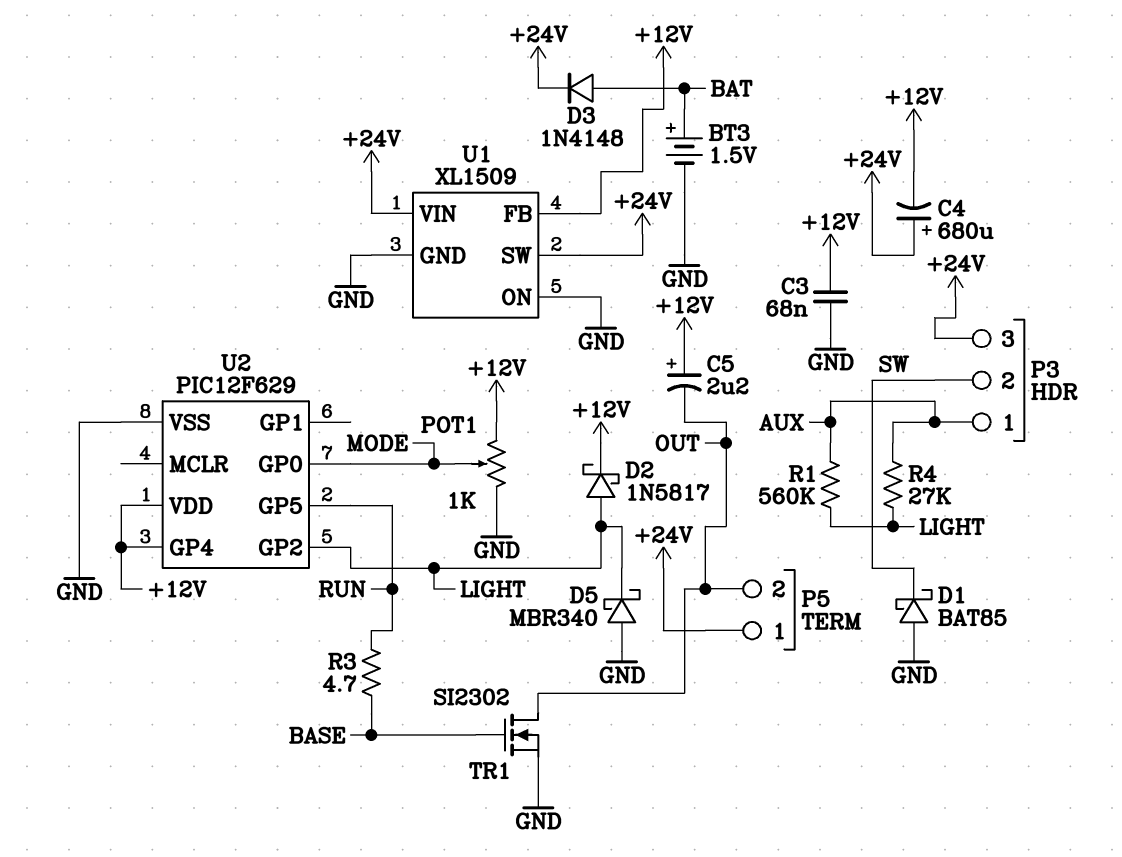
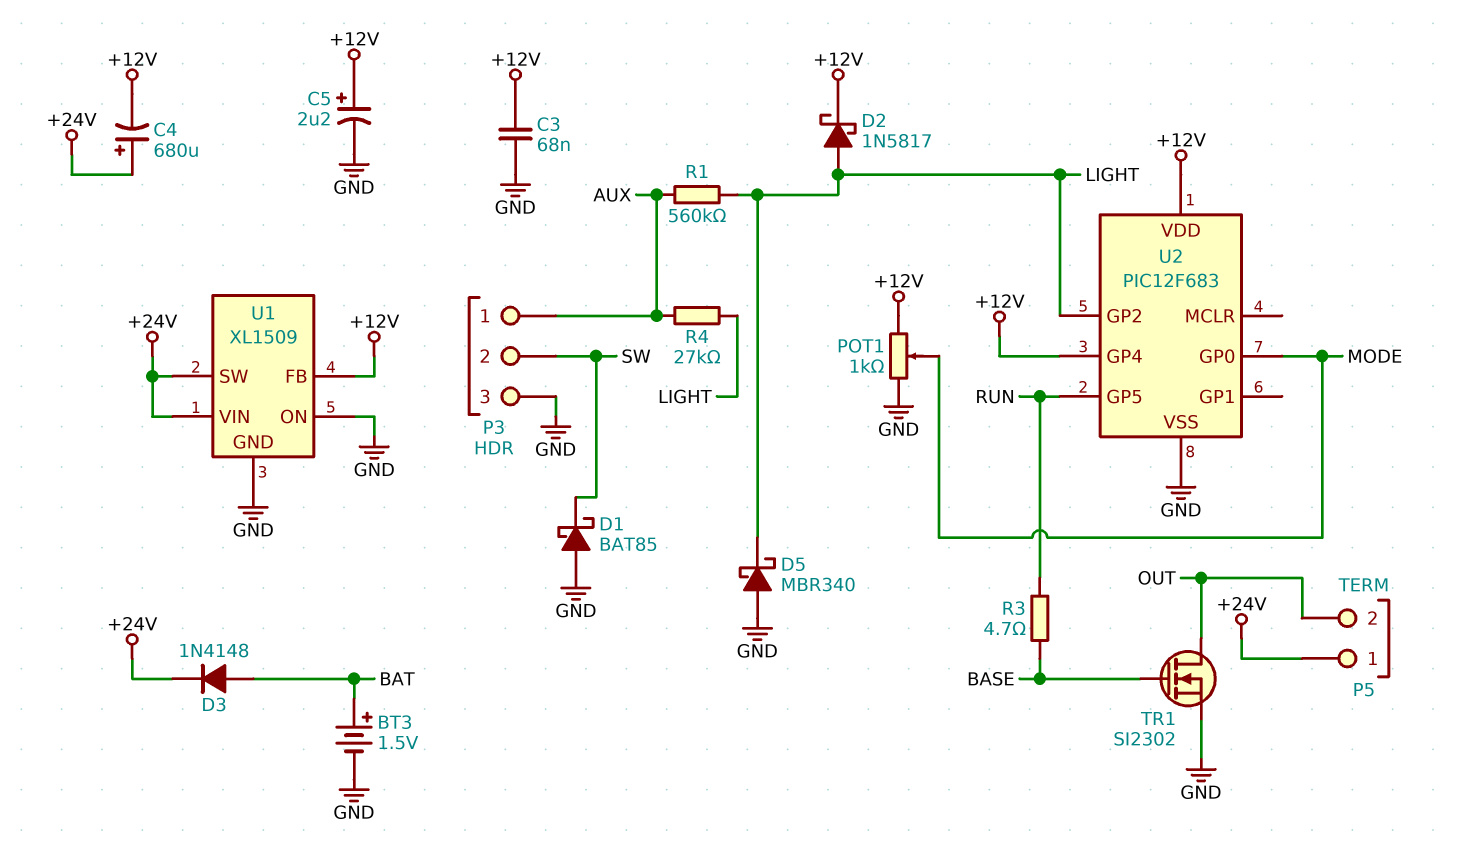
C5: 2.2uF (plus +12V, minus OUT) -> 2.2uF (plus +12V, minus GND)
P3 pin 3: +24V -> GND
U2: PIC12F629 -> PIC12F683

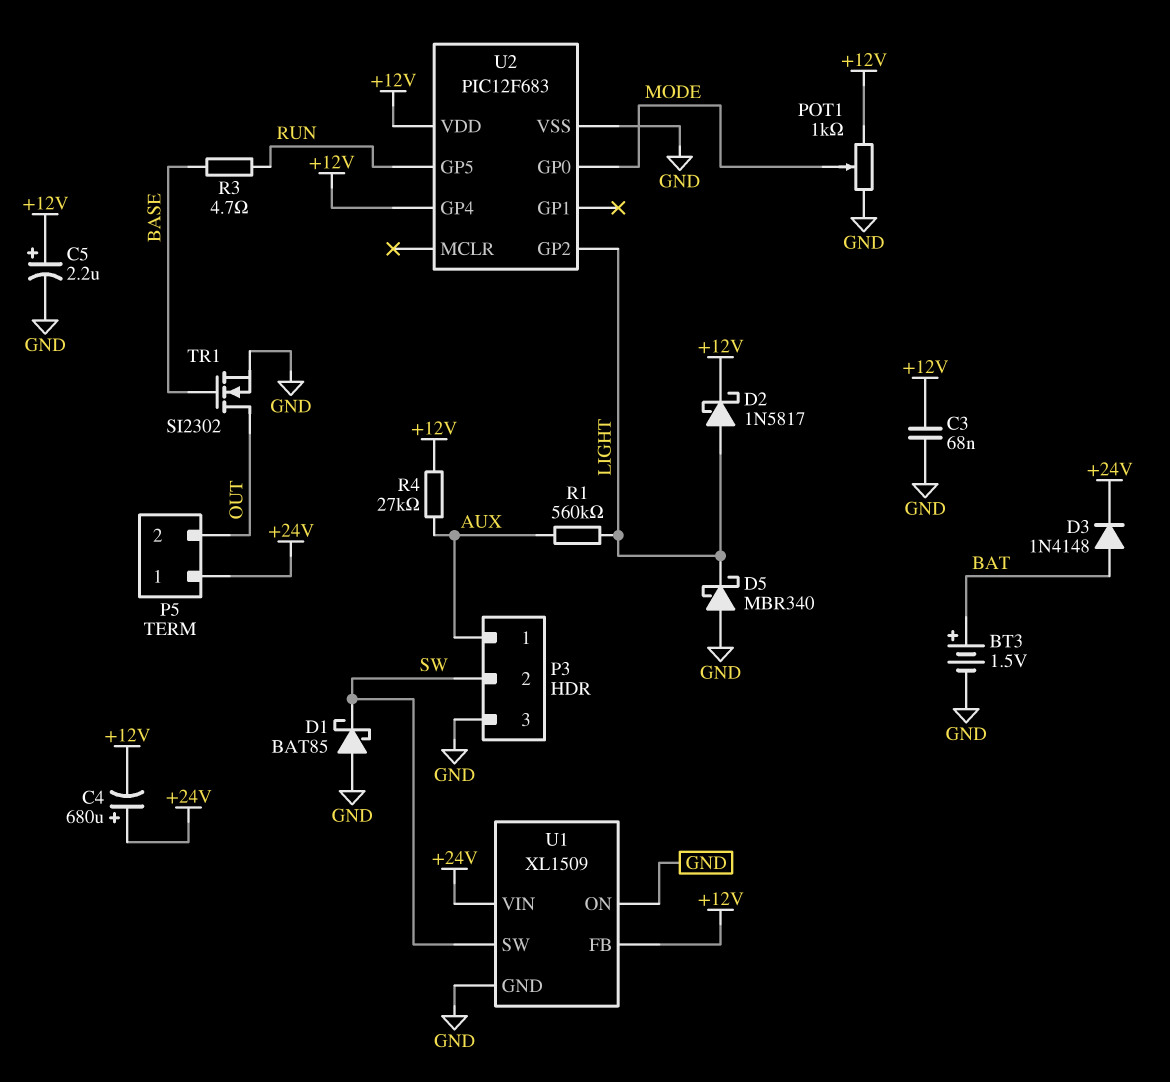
R4: 27k (AUX, LIGHT) -> 27k (+12V, AUX)
U1 pin SW: +24V -> SW

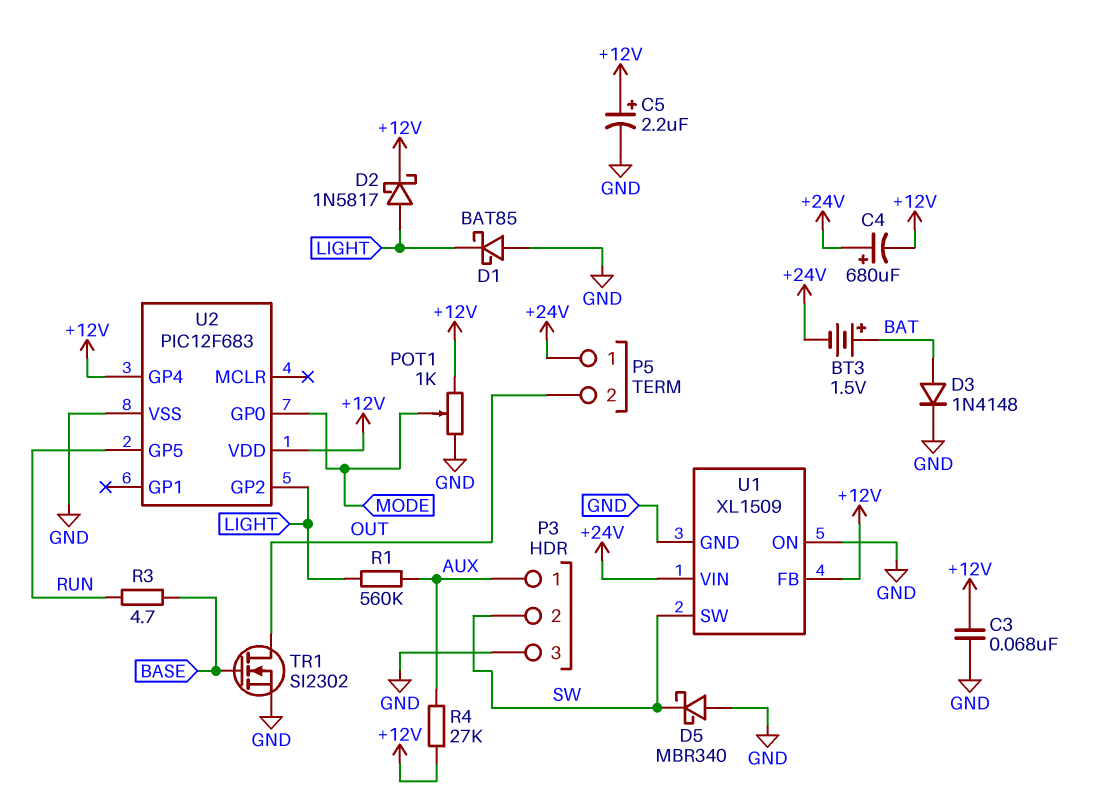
BT3: 1.5V (plus BAT, minus GND) -> 1.5V (plus BAT, minus +24V)
D1: schottky BAT85 (A GND, K SW) -> schottky BAT85 (A GND, K LIGHT)
D3: diode 1N4148 (A BAT, K +24V) -> diode 1N4148 (A BAT, K GND)
D5: schottky MBR340 (A GND, K LIGHT) -> schottky MBR340 (A GND, K SW)

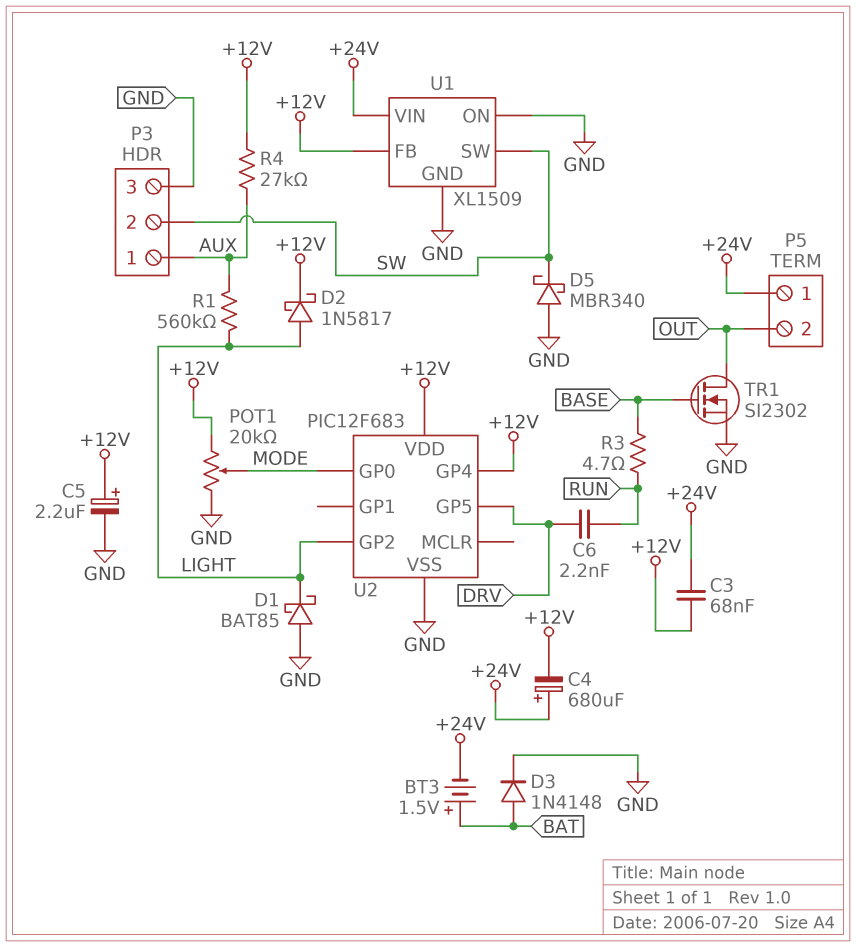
C3: 68nF (+12V, GND) -> 68nF (+12V, +24V)
C6: none -> 2.2nF (DRV, RUN)
POT1: 1k (+12V, GND, wiper MODE) -> 20k (+12V, GND, wiper MODE)
U2 pin GP5: RUN -> DRV

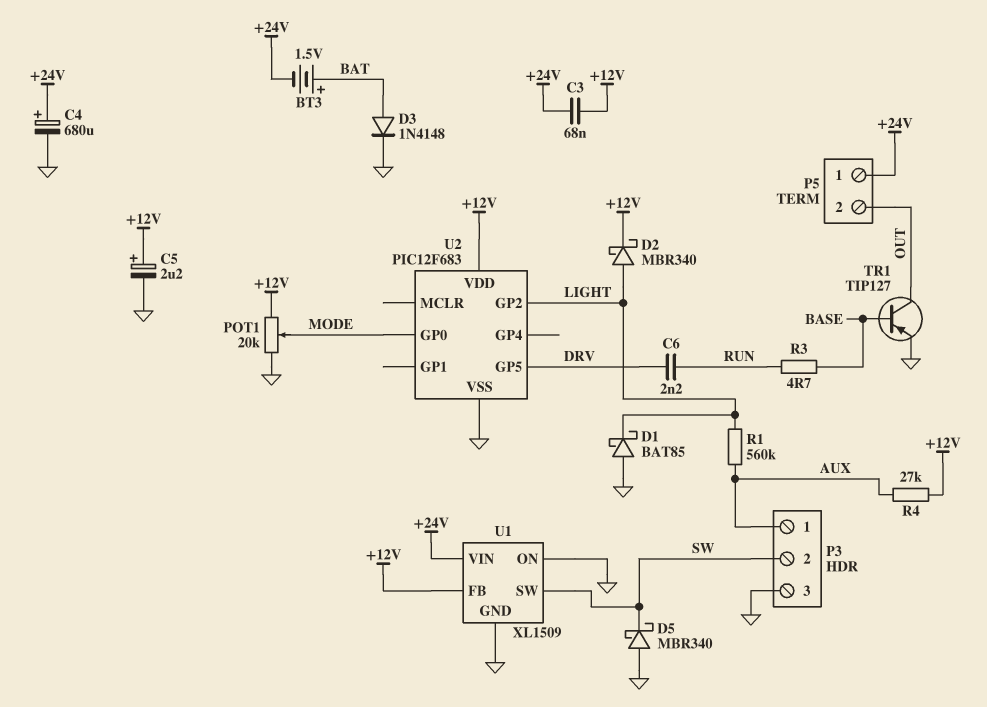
C4: 680uF (plus +24V, minus +12V) -> 680uF (plus +24V, minus GND)
D2: schottky 1N5817 (A LIGHT, K +12V) -> schottky MBR340 (A LIGHT, K +12V)
TR1: NMOS SI2302 (G BASE, D OUT, S GND) -> PNP TIP127 (B BASE, C OUT, E GND)
U2 pin GP4: +12V -> none

